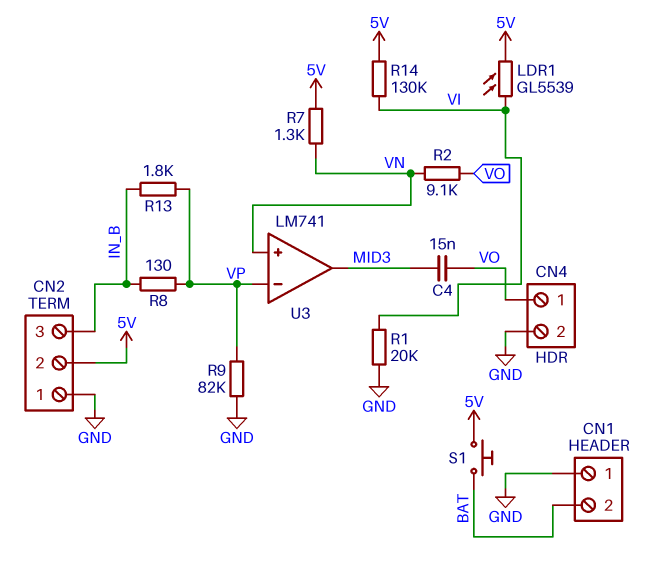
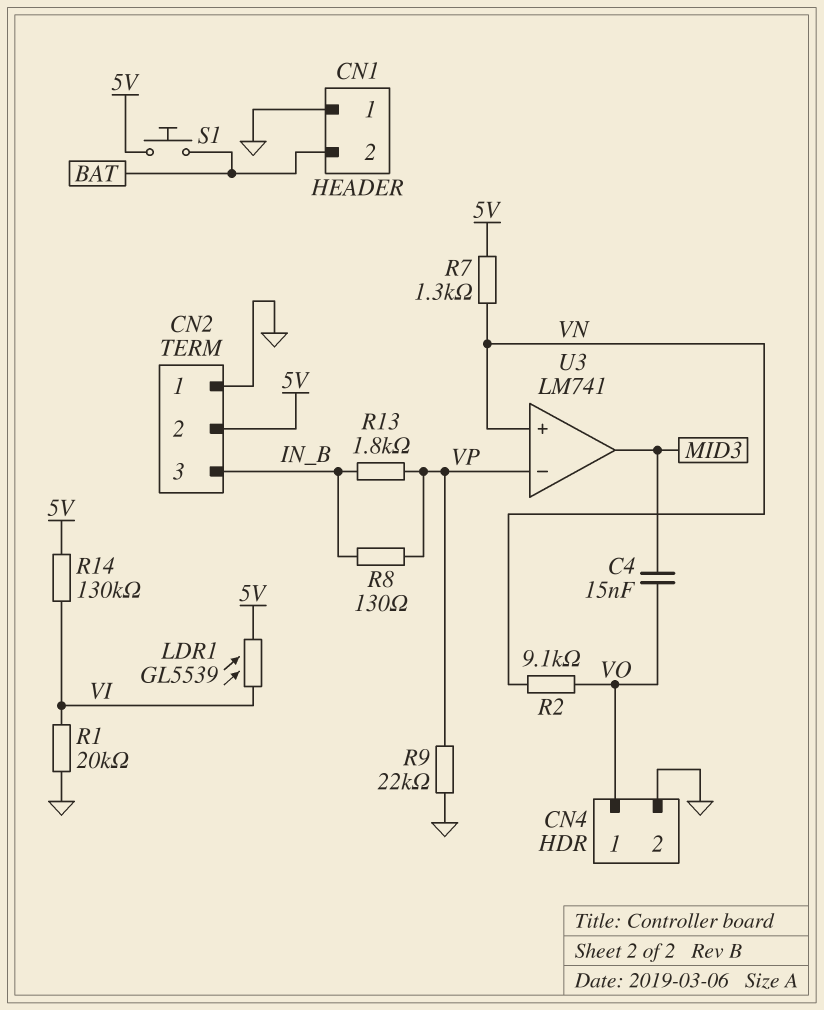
R9: 82k (GND, VP) -> 22k (GND, VP)

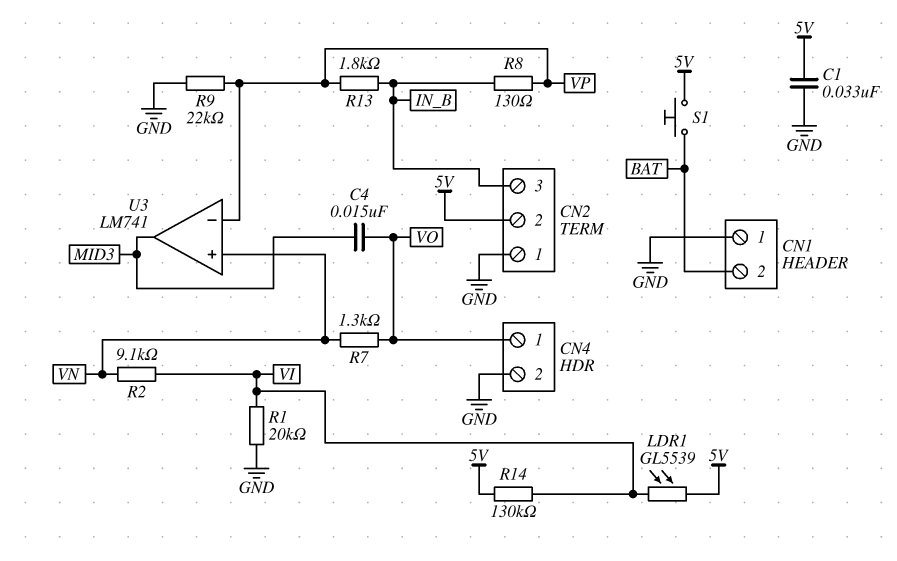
C1: none -> 33nF (5V, GND)
R2: 9.1k (VN, VO) -> 9.1k (VI, VN)
R7: 1.3k (5V, VN) -> 1.3k (VN, VO)

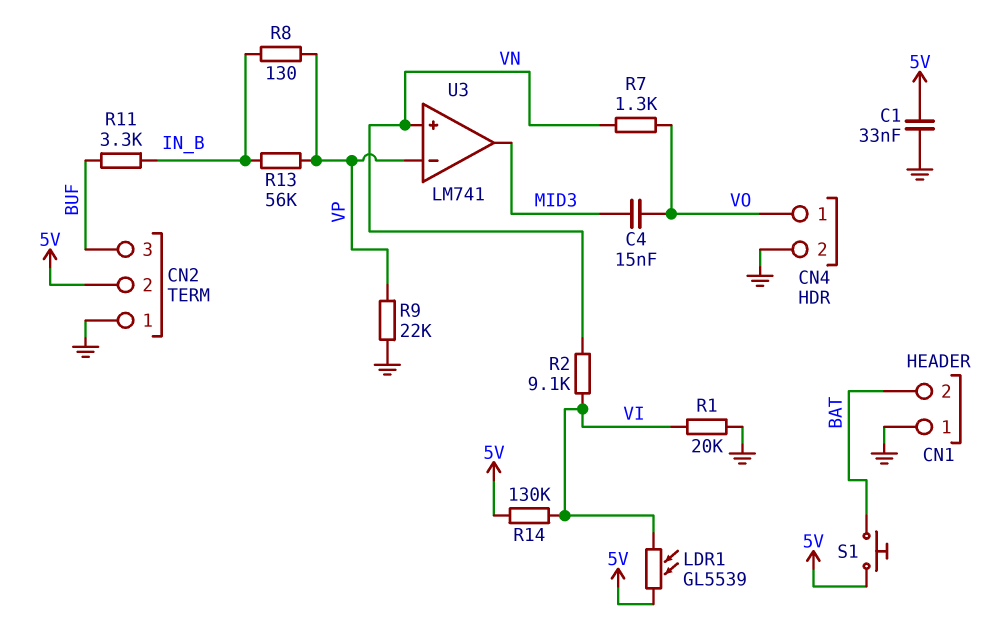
CN2 pin 3: IN_B -> BUF
R11: none -> 3.3k (BUF, IN_B)
R13: 1.8k (IN_B, VP) -> 56k (IN_B, VP)

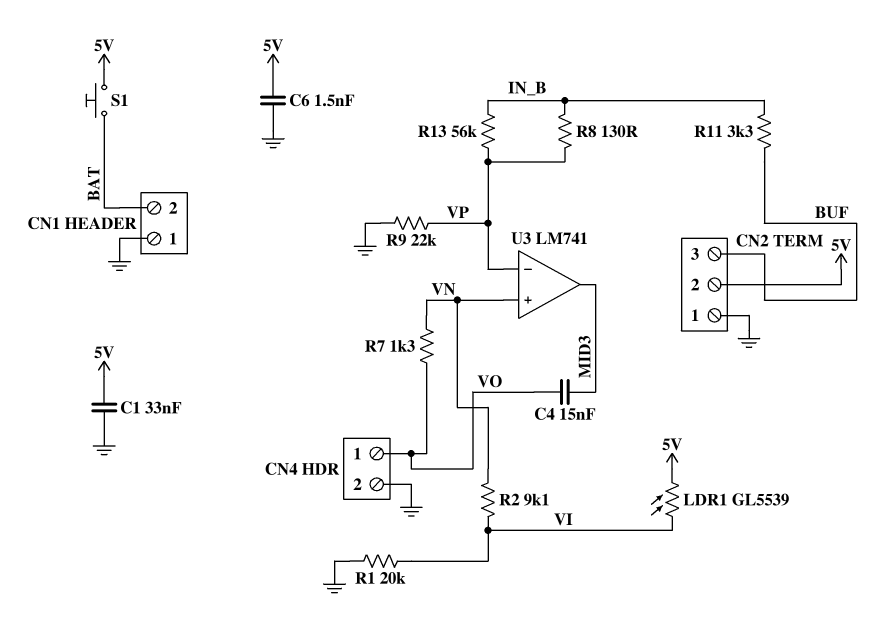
C6: none -> 1.5nF (5V, GND)
R14: 130k (5V, VI) -> none

